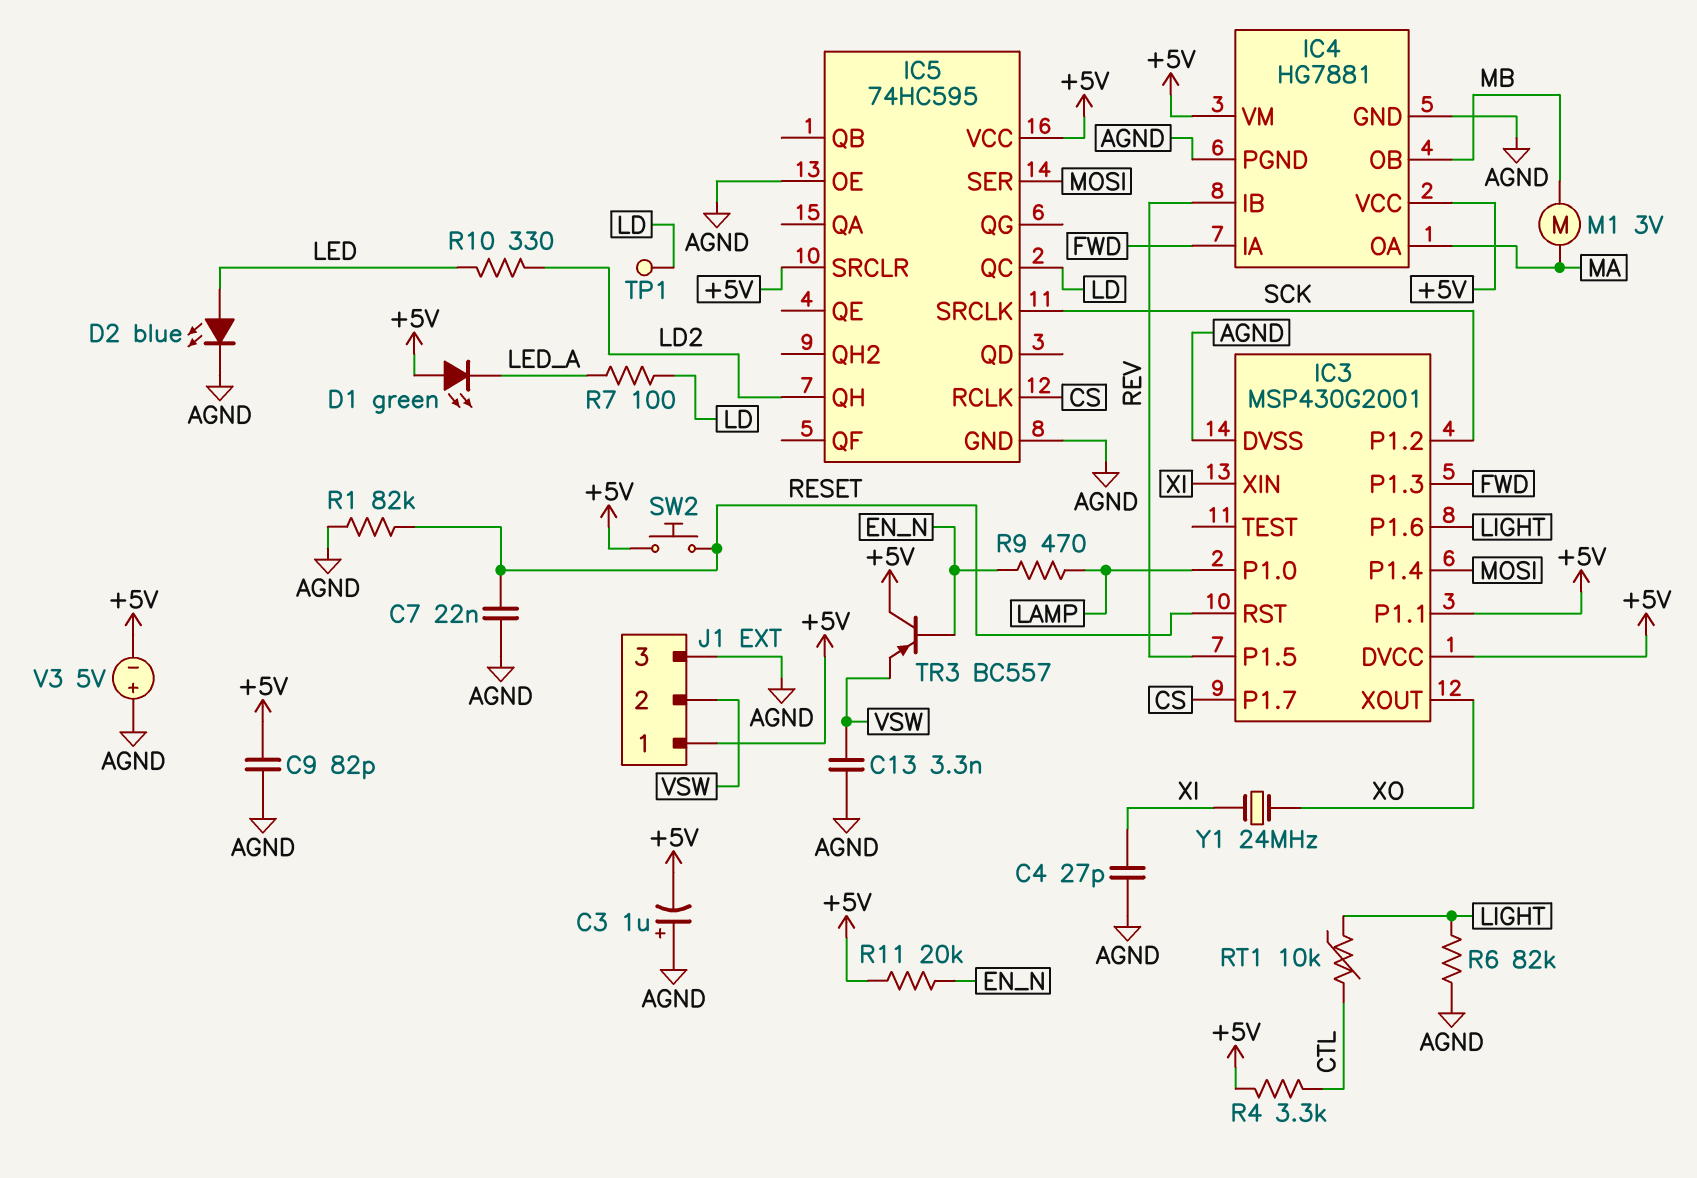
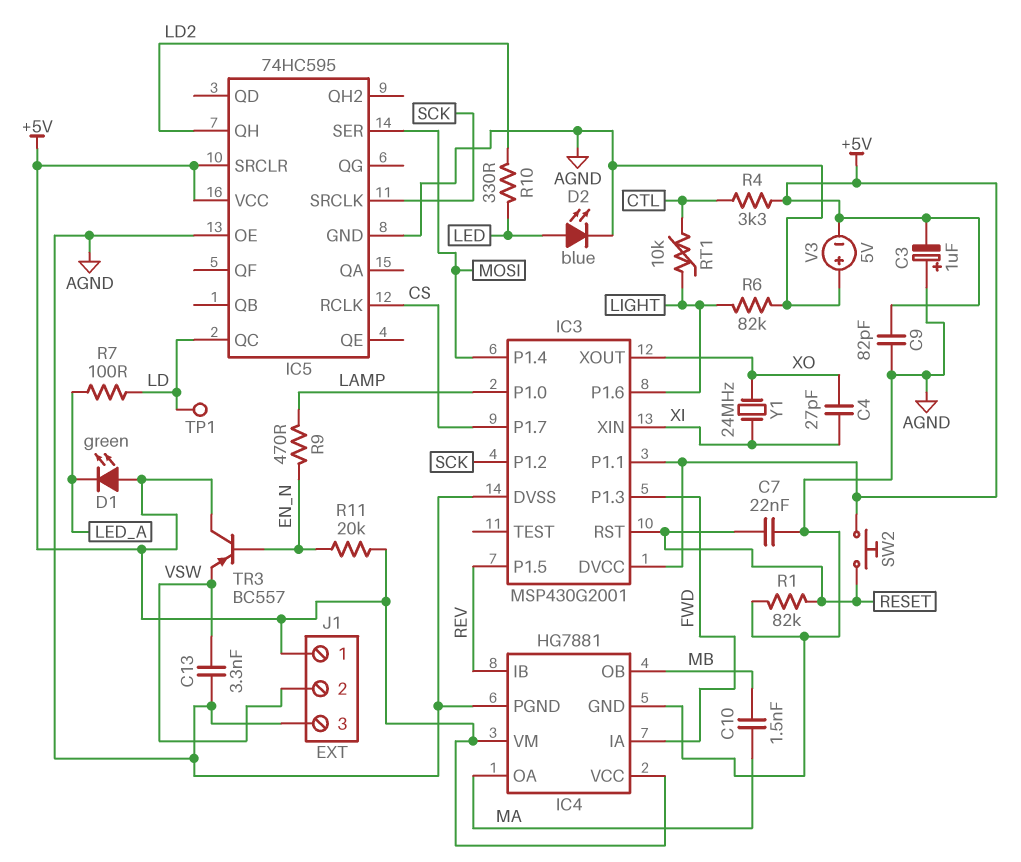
C4: 27pF (AGND, XI) -> 27pF (XI, XO)
C10: none -> 1.5nF (MA, MB)
M1: motor 3V (MA, MB) -> none

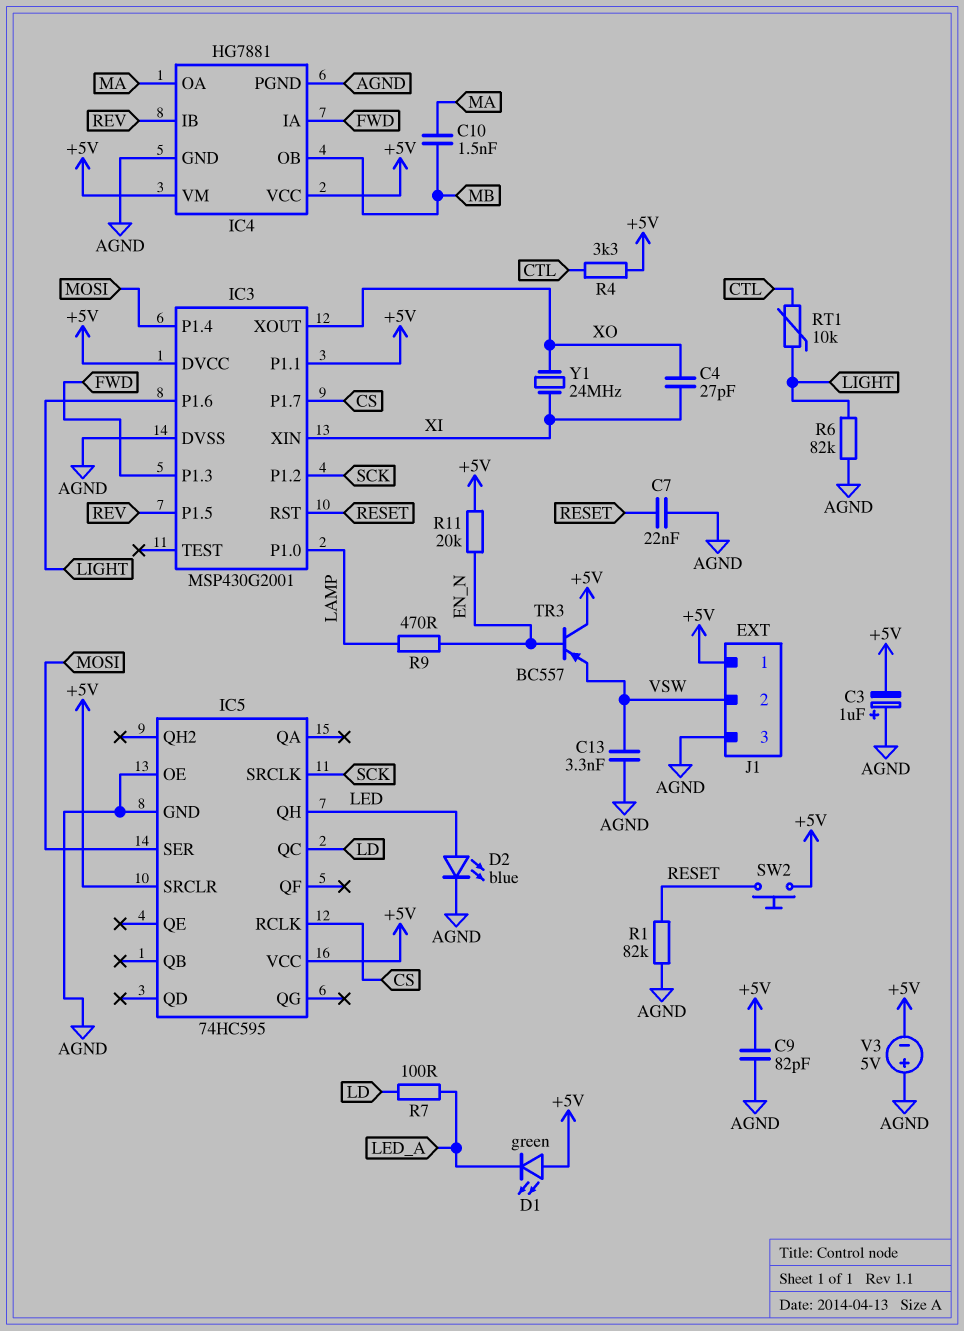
IC5 pin QH: LD2 -> LED
R10: 330 (LD2, LED) -> none
TP1: test point (LD) -> none

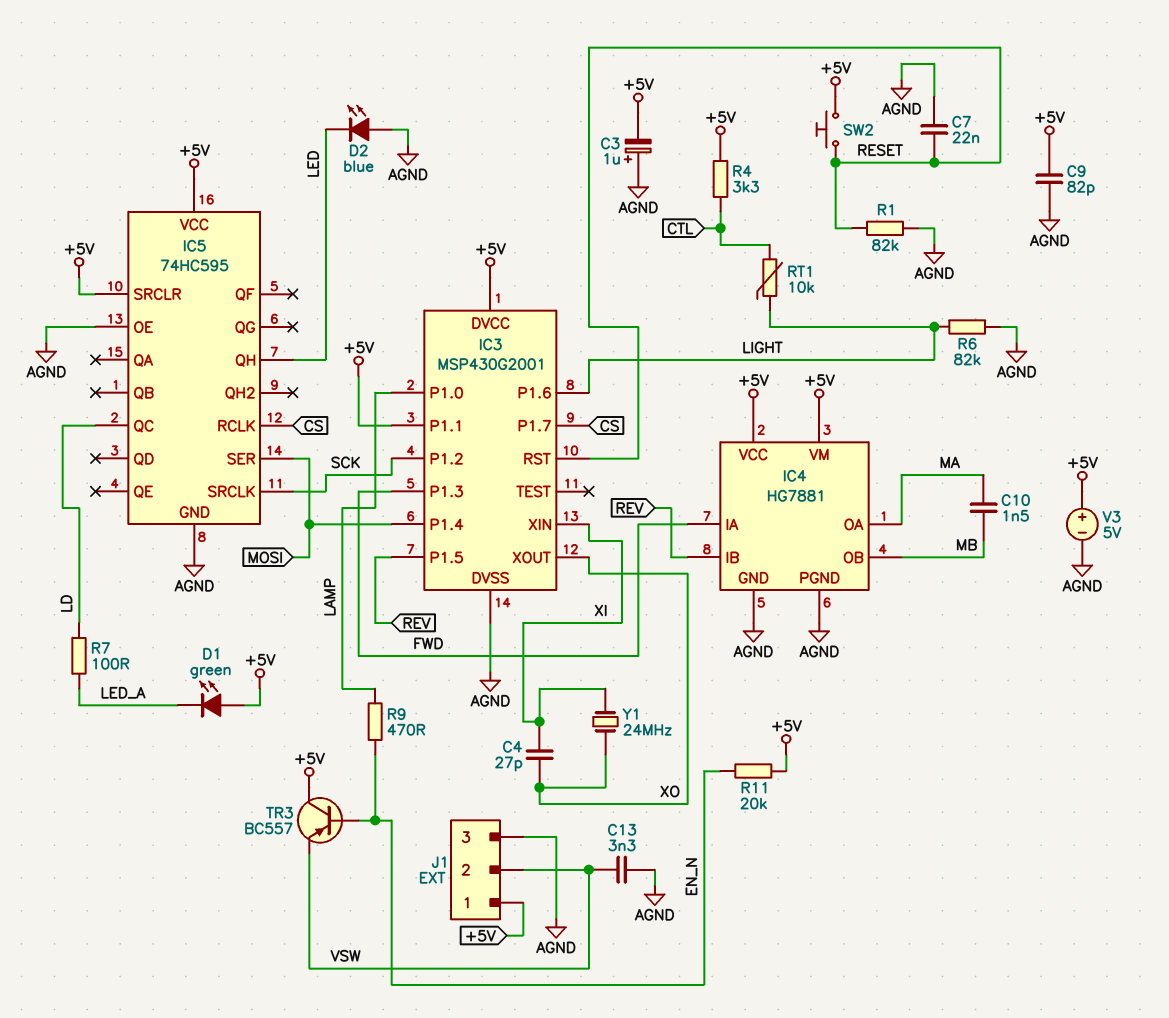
D2: LED blue (A LED, K AGND) -> LED blue (A AGND, K LED)
V3: 5V (plus AGND, minus +5V) -> 5V (plus +5V, minus AGND)

